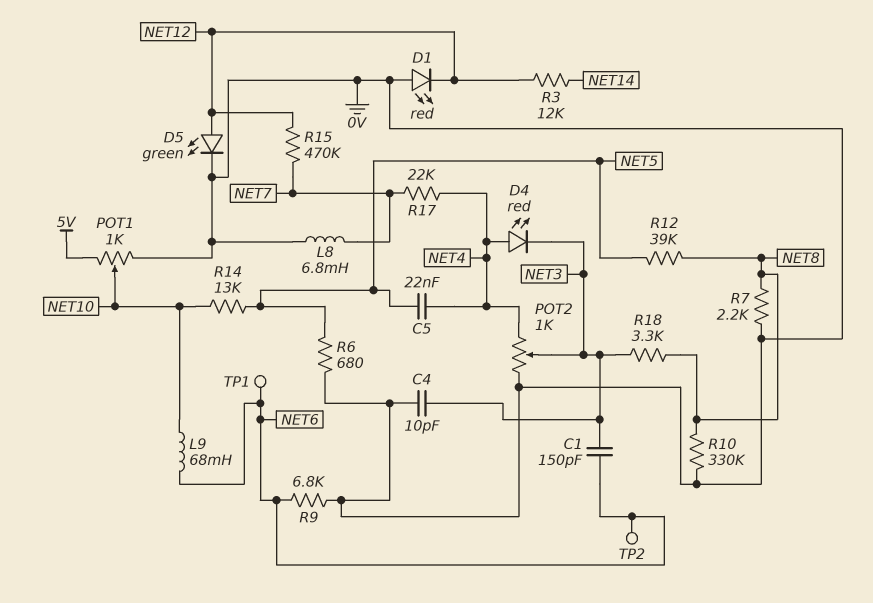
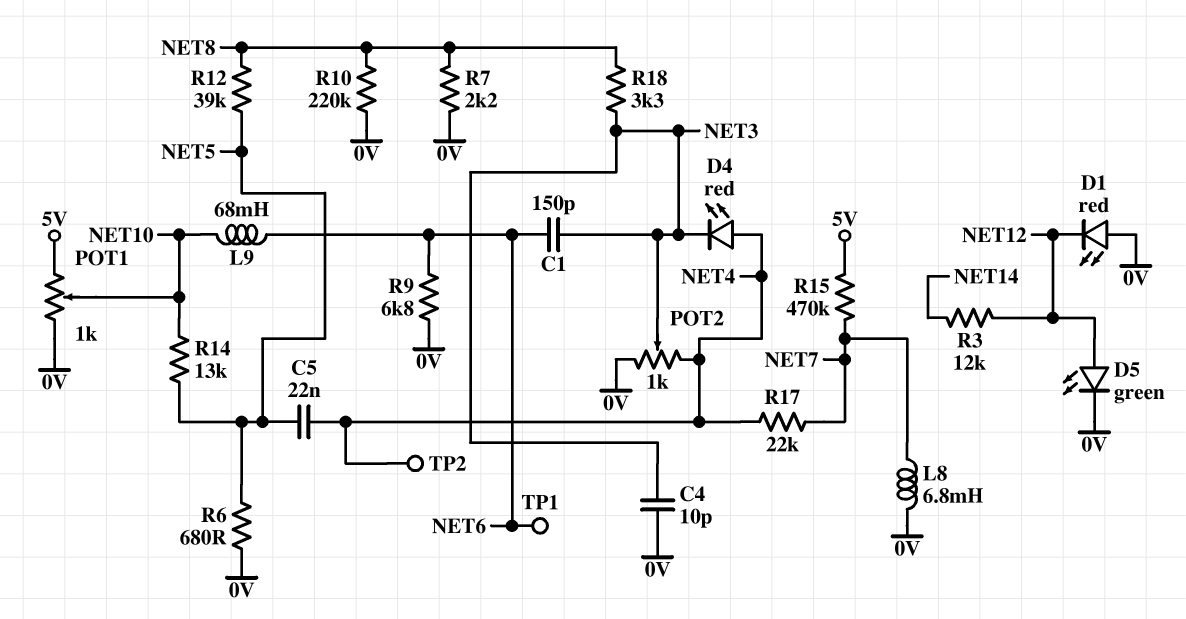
R10: 330k (0V, NET8) -> 220k (0V, NET8)
R15: 470k (NET7, NET12) -> 470k (5V, NET7)
TP2: test point (NET6) -> test point (NET4)

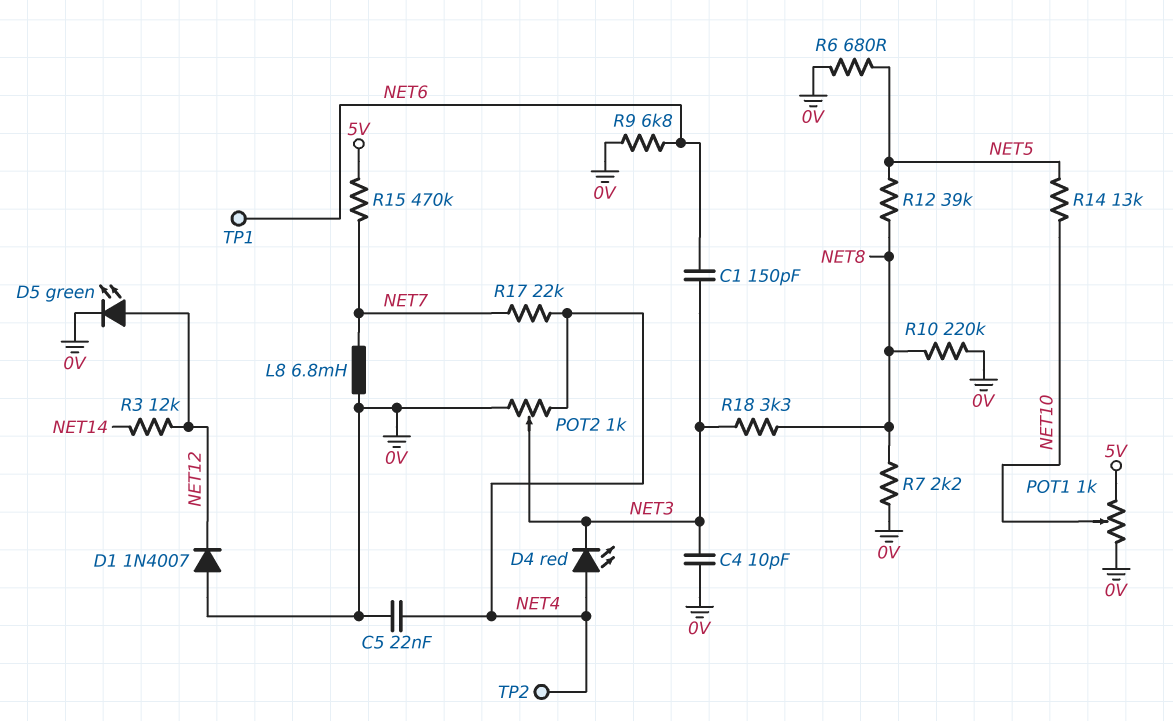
C5: 22nF (NET4, NET5) -> 22nF (0V, NET4)
D1: LED red (A 0V, K NET12) -> diode 1N4007 (A 0V, K NET12)
L9: 68mH (NET6, NET10) -> none

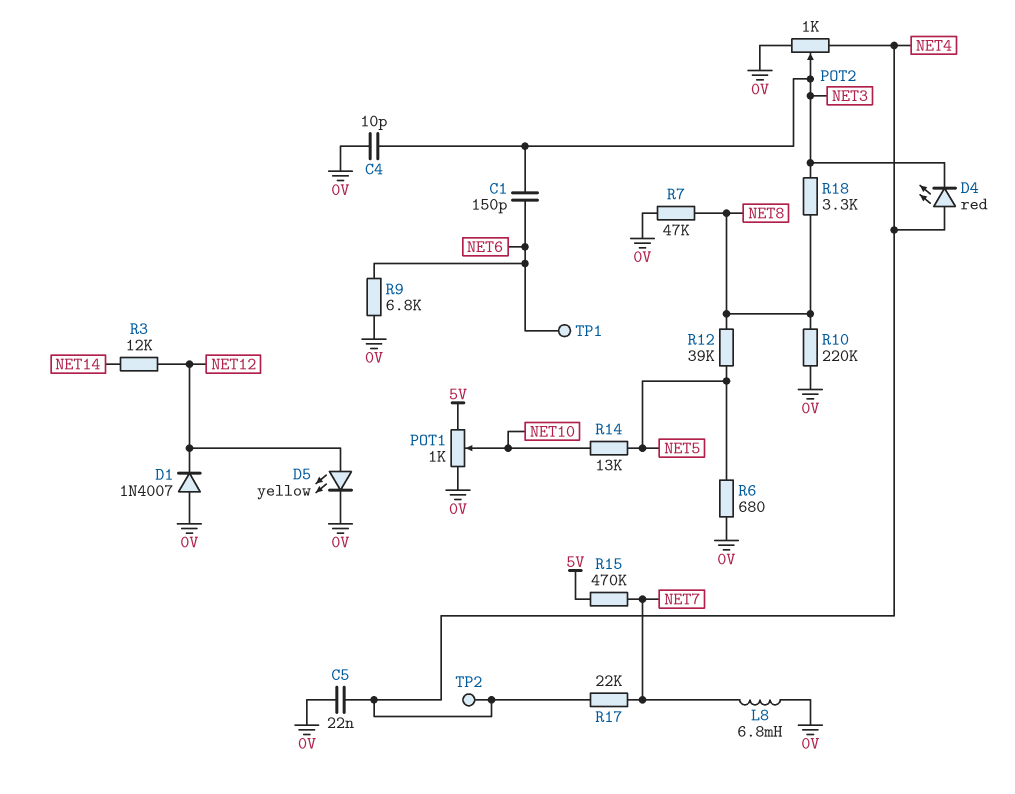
D5: LED green (A NET12, K 0V) -> LED yellow (A NET12, K 0V)
R7: 2.2k (0V, NET8) -> 47k (0V, NET8)

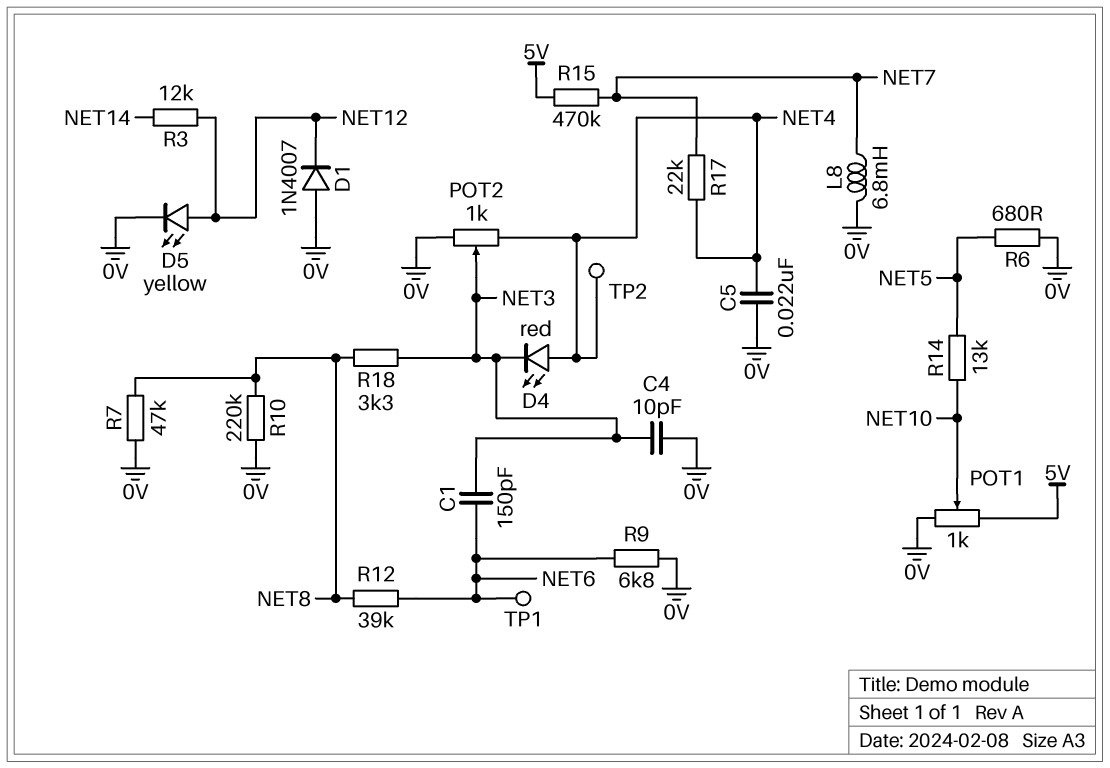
R12: 39k (NET5, NET8) -> 39k (NET6, NET8)

